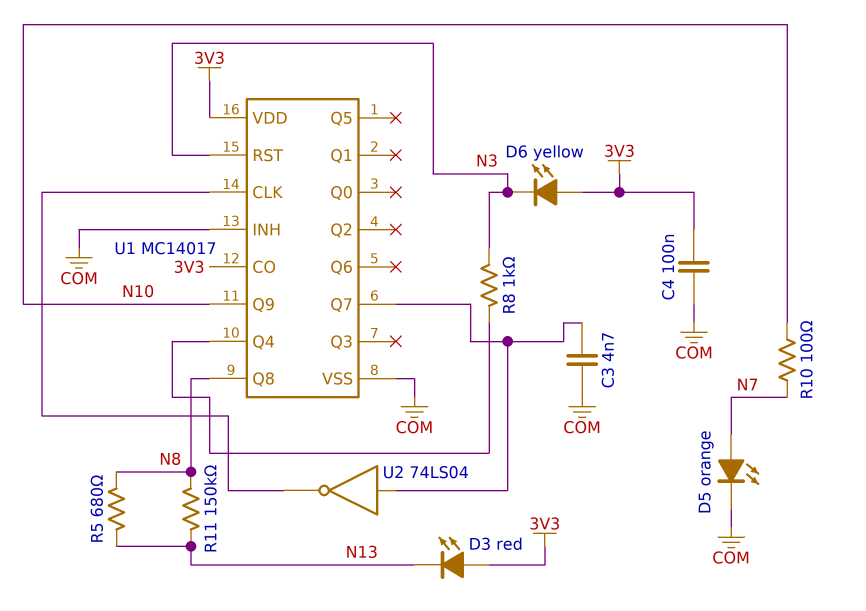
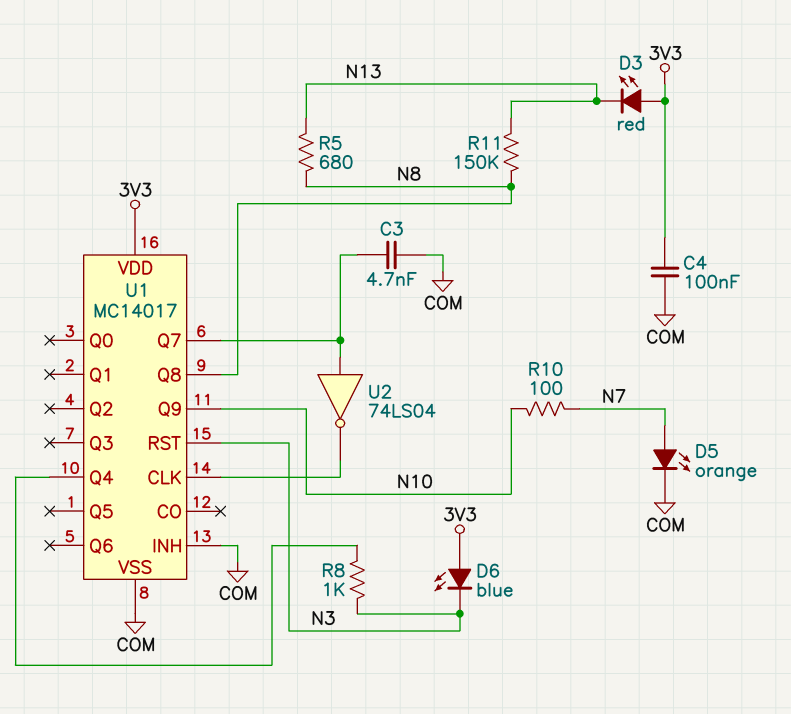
D6: LED yellow (A 3V3, K N3) -> LED blue (A 3V3, K N3)
U1 pin CO: 3V3 -> none

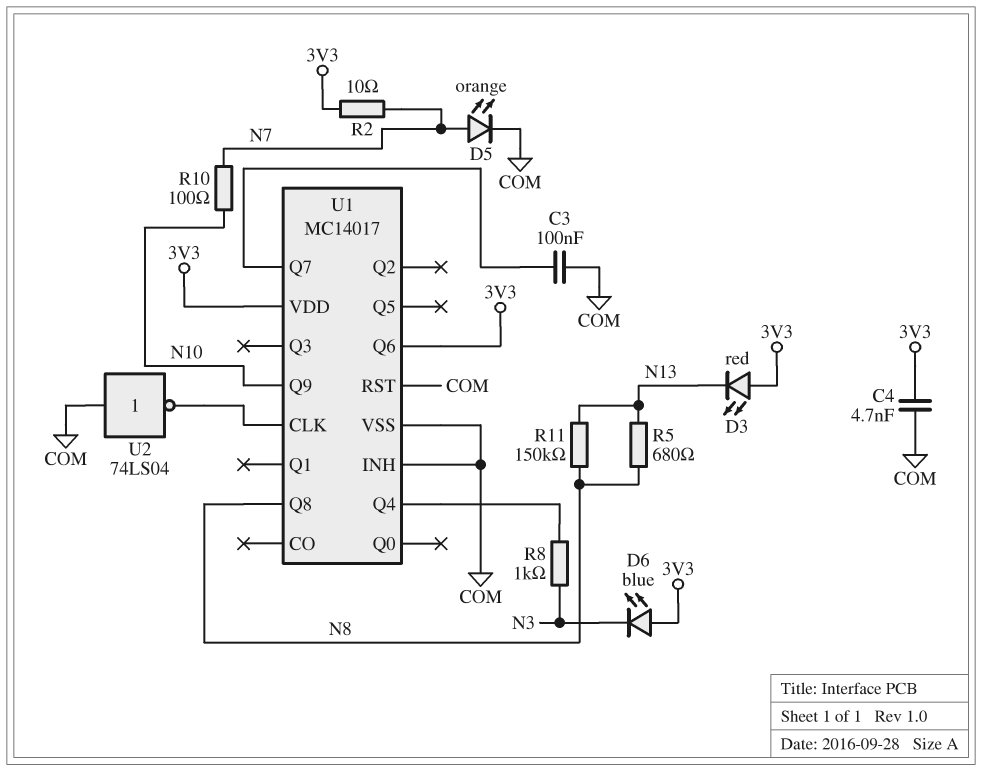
C3: 4.7nF (COM, U1/Q7) -> 100nF (COM, U1/Q7)
C4: 100nF (3V3, COM) -> 4.7nF (3V3, COM)
R2: none -> 10 (3V3, N7)
U1 pin Q6: none -> 3V3
U1 pin RST: N3 -> COM
U2: NOT 74LS04 (in U1/Q7, out U1/CLK) -> NOT 74LS04 (in COM, out U1/CLK)

